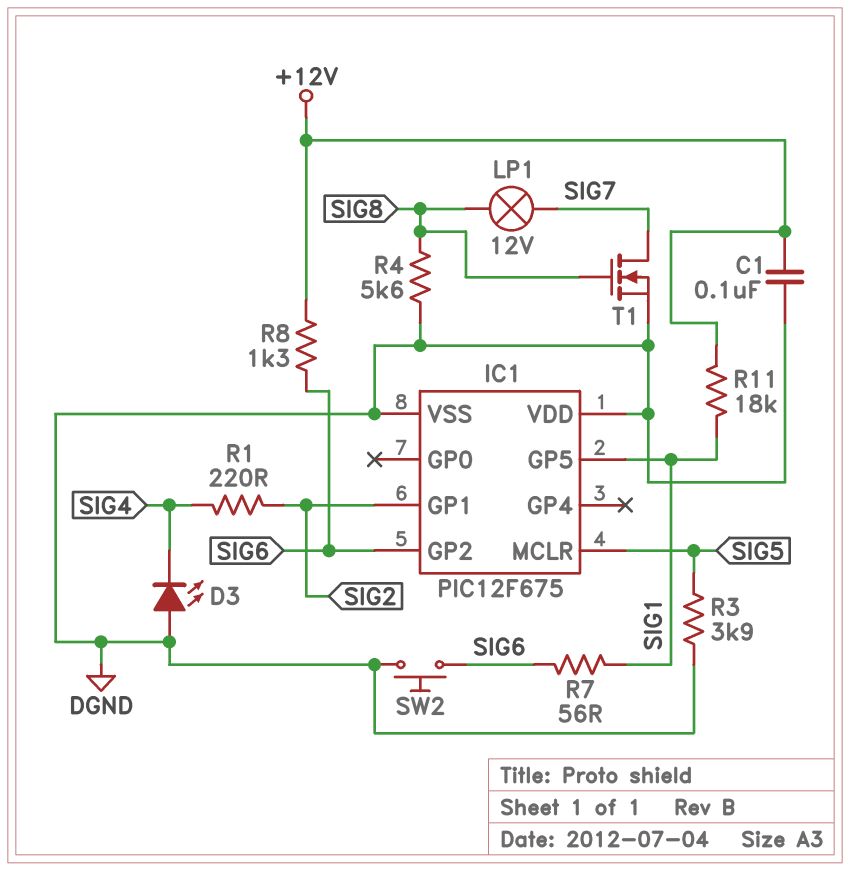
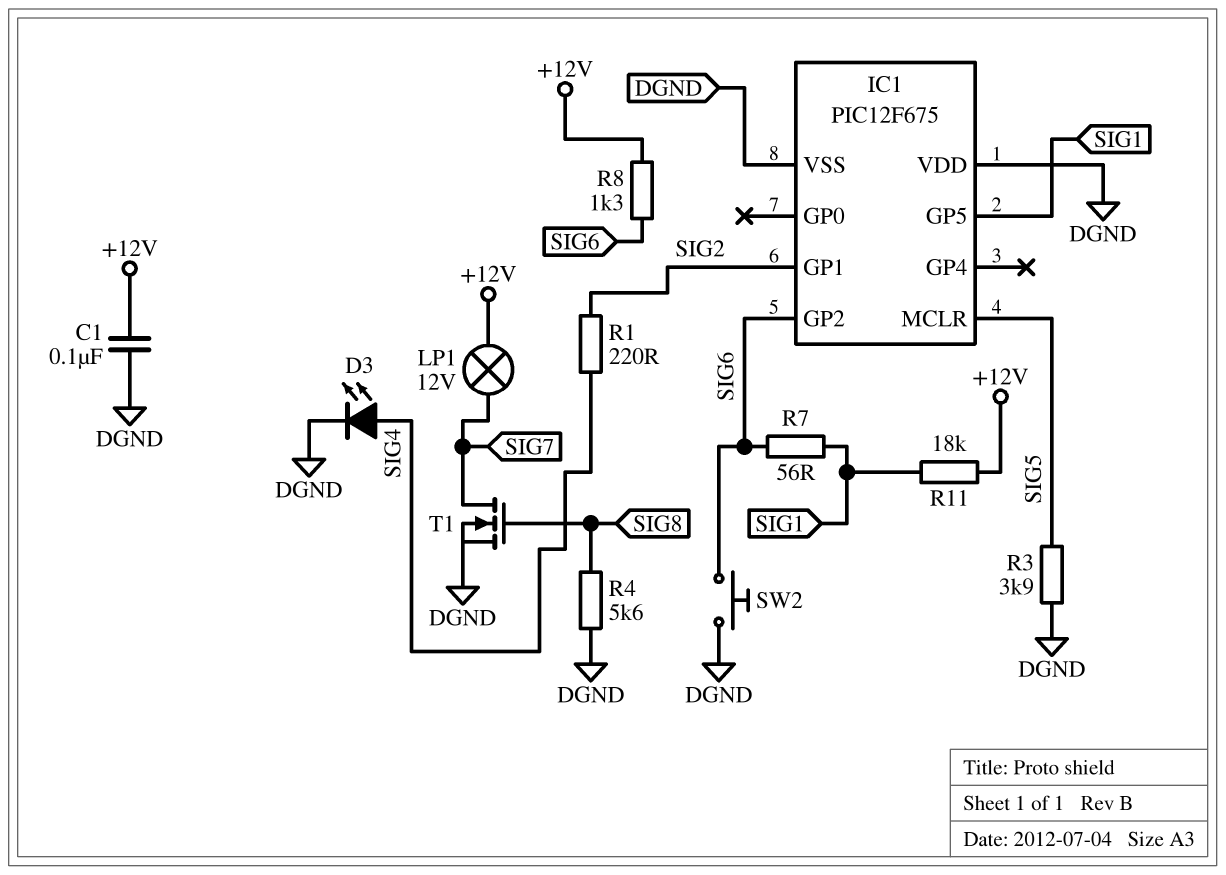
D3: LED (A DGND, K SIG4) -> LED (A SIG4, K DGND)
LP1: lamp 12V (SIG7, SIG8) -> lamp 12V (+12V, SIG7)

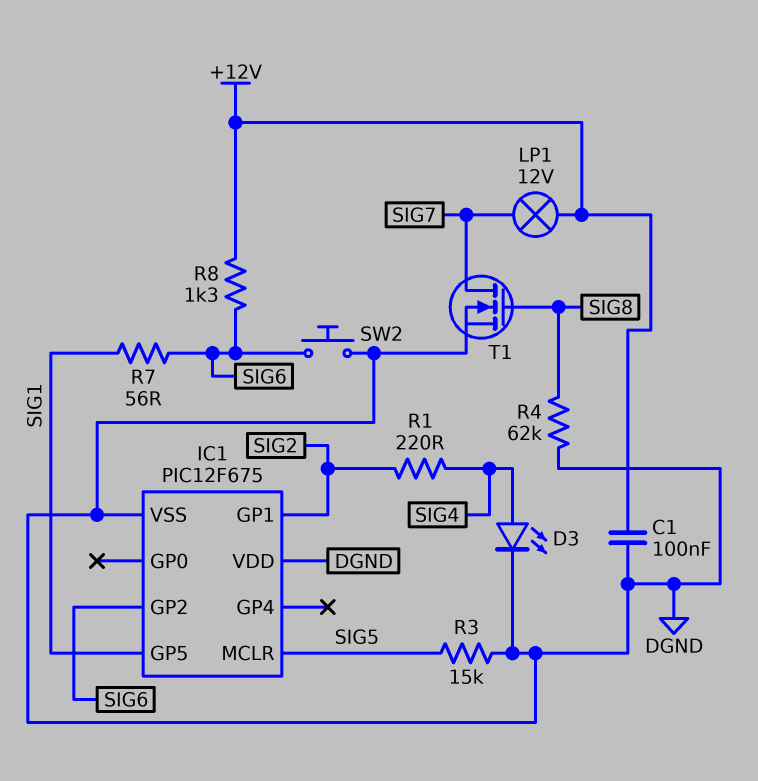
R3: 3.9k (DGND, SIG5) -> 15k (DGND, SIG5)
R4: 5.6k (DGND, SIG8) -> 62k (DGND, SIG8)
R11: 18k (+12V, SIG1) -> none

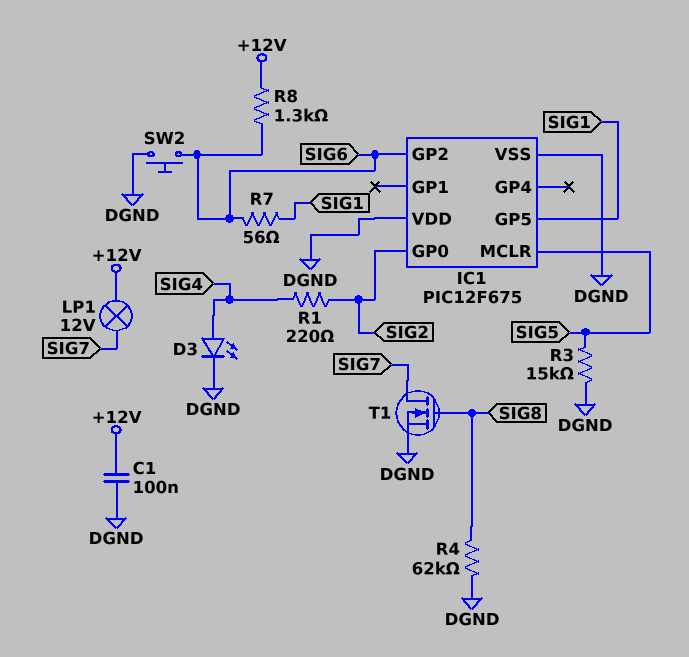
IC1 pin GP0: none -> SIG2
IC1 pin GP1: SIG2 -> none

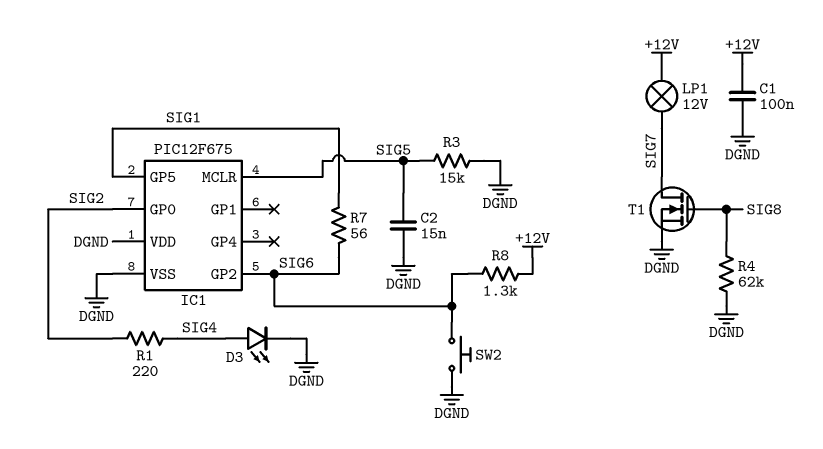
C2: none -> 15nF (DGND, SIG5)

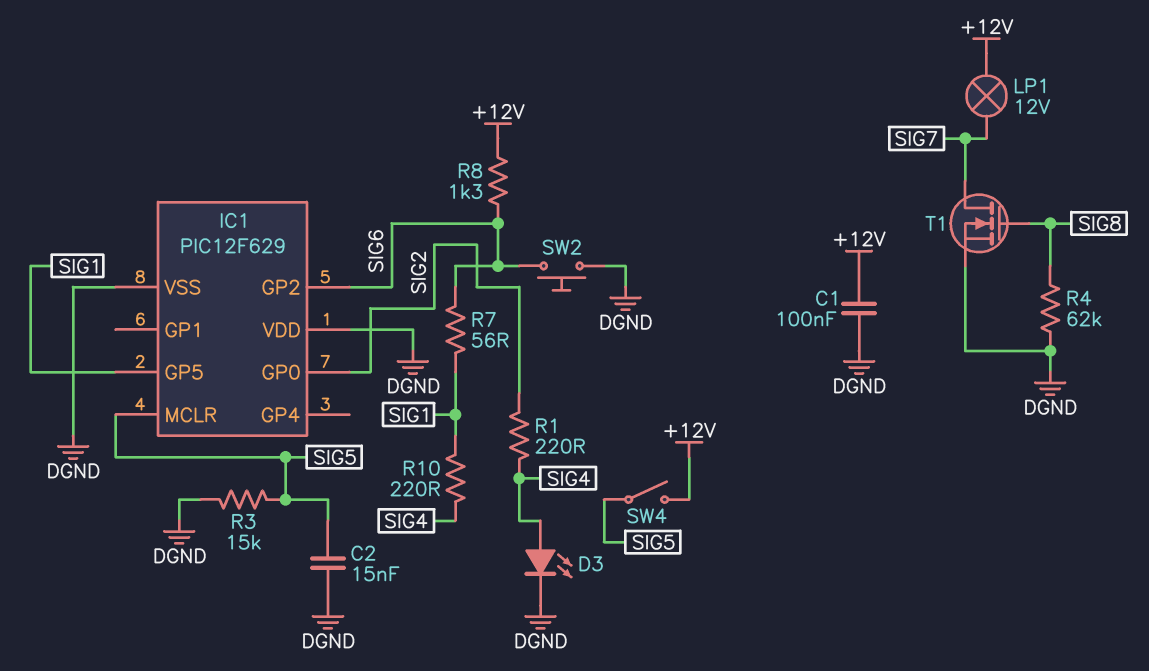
IC1: PIC12F675 -> PIC12F629
R10: none -> 220 (SIG1, SIG4)
SW4: none -> switch (+12V, SIG5)

